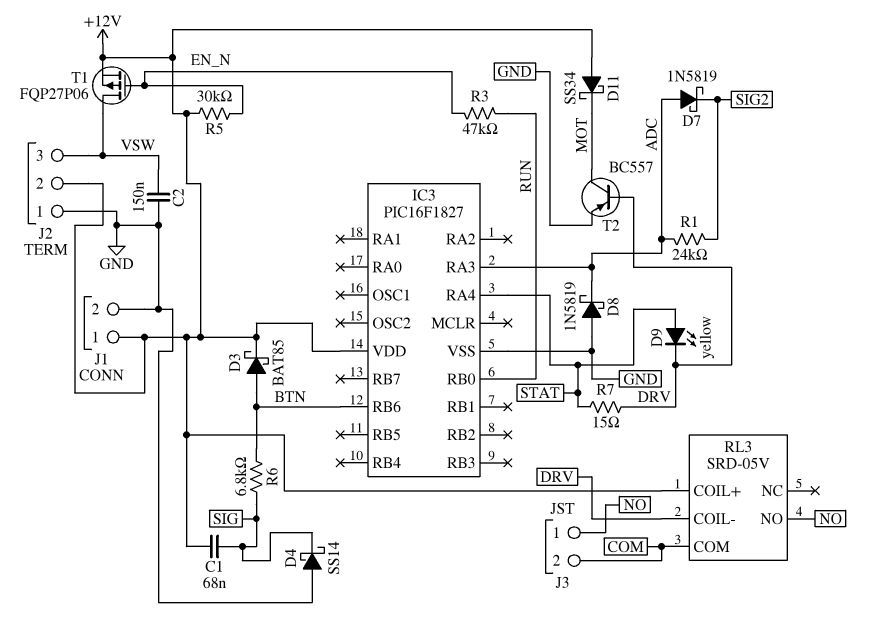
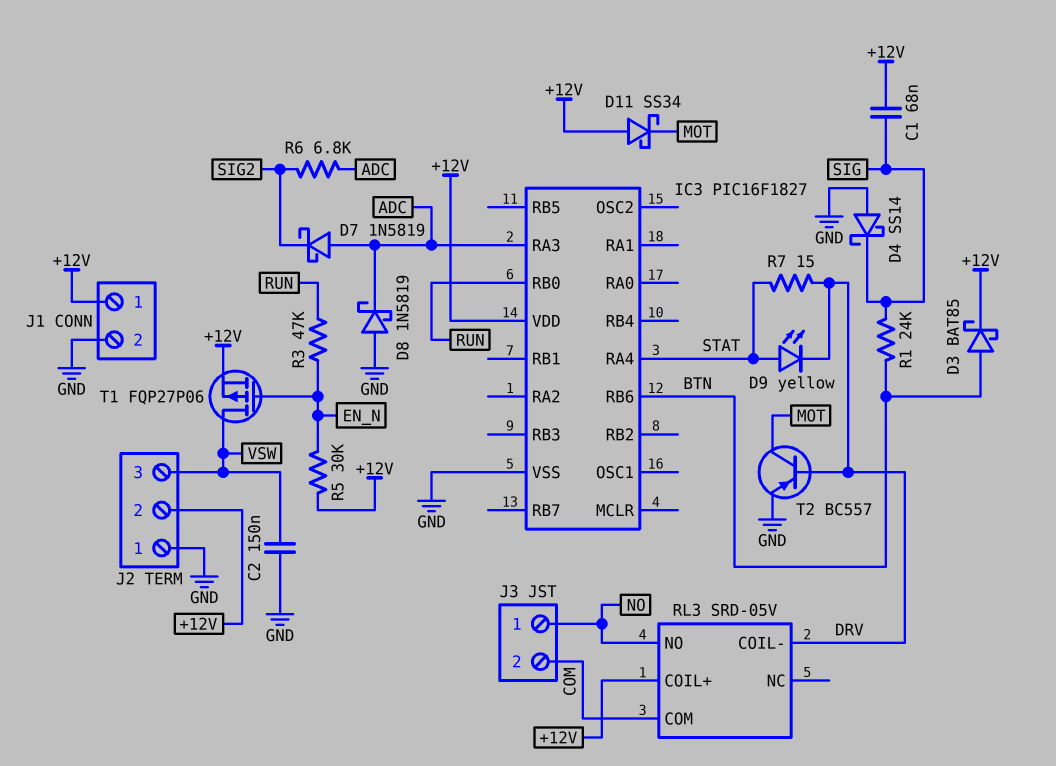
R1: 24k (ADC, SIG2) -> 24k (BTN, SIG)
R6: 6.8k (BTN, SIG) -> 6.8k (ADC, SIG2)

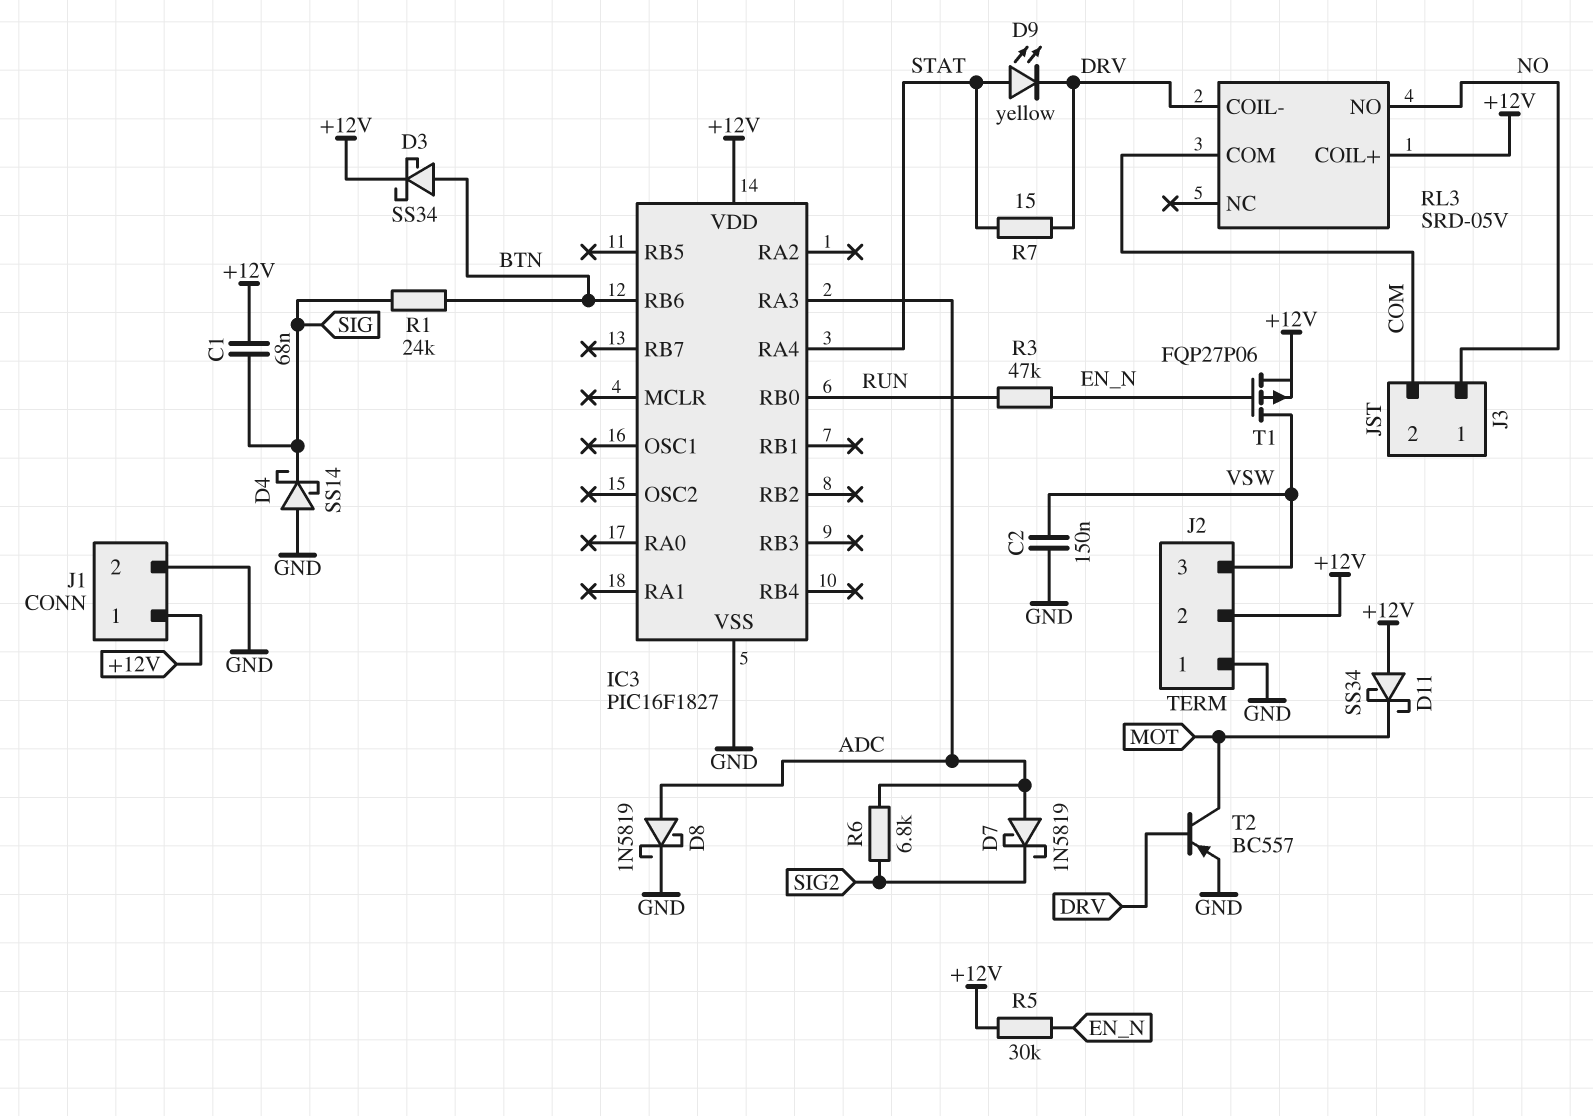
D3: schottky BAT85 (A BTN, K +12V) -> schottky SS34 (A BTN, K +12V)
D8: schottky 1N5819 (A GND, K ADC) -> schottky 1N5819 (A ADC, K GND)

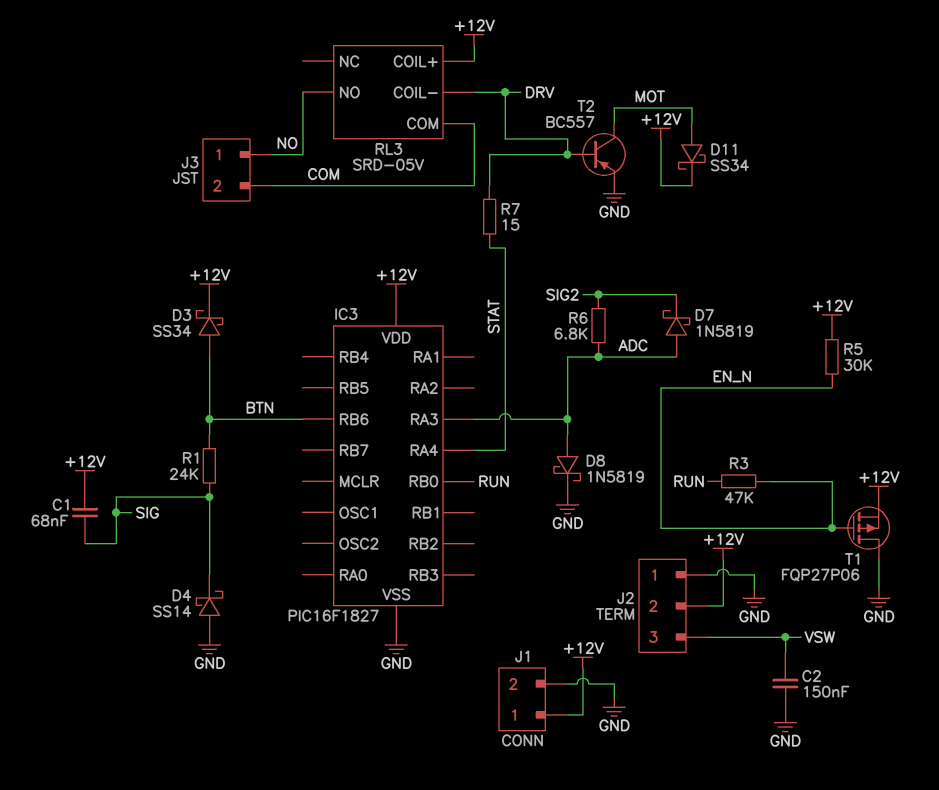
D9: LED yellow (A STAT, K DRV) -> none
D11: schottky SS34 (A +12V, K MOT) -> schottky SS34 (A MOT, K +12V)
T1: PMOS FQP27P06 (G EN_N, D VSW, S +12V) -> PMOS FQP27P06 (G EN_N, D GND, S +12V)

